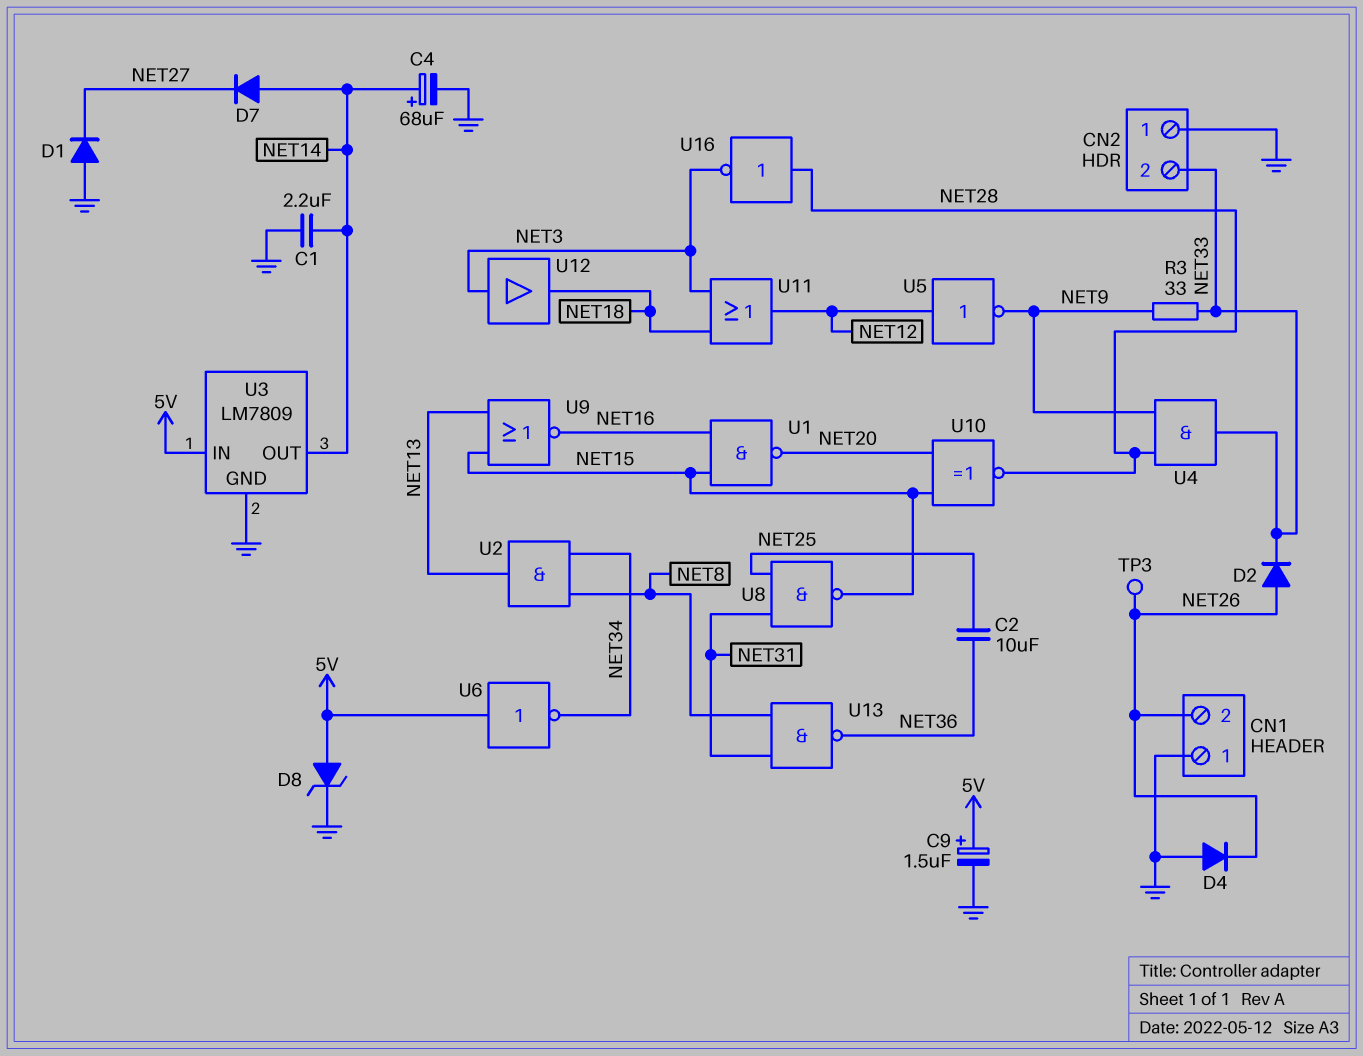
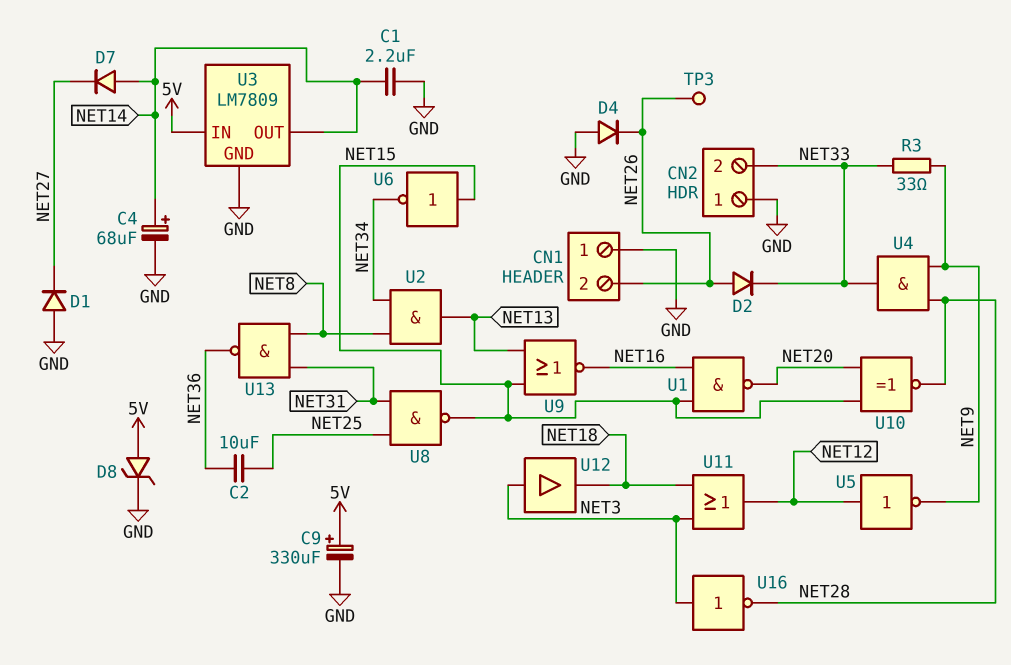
C9: 1.5uF (plus 5V, minus GND) -> 330uF (plus 5V, minus GND)
U6: NOT (in 5V, out NET34) -> NOT (in NET15, out NET34)
U16: NOT (in NET28, out NET3) -> NOT (in NET3, out NET28)

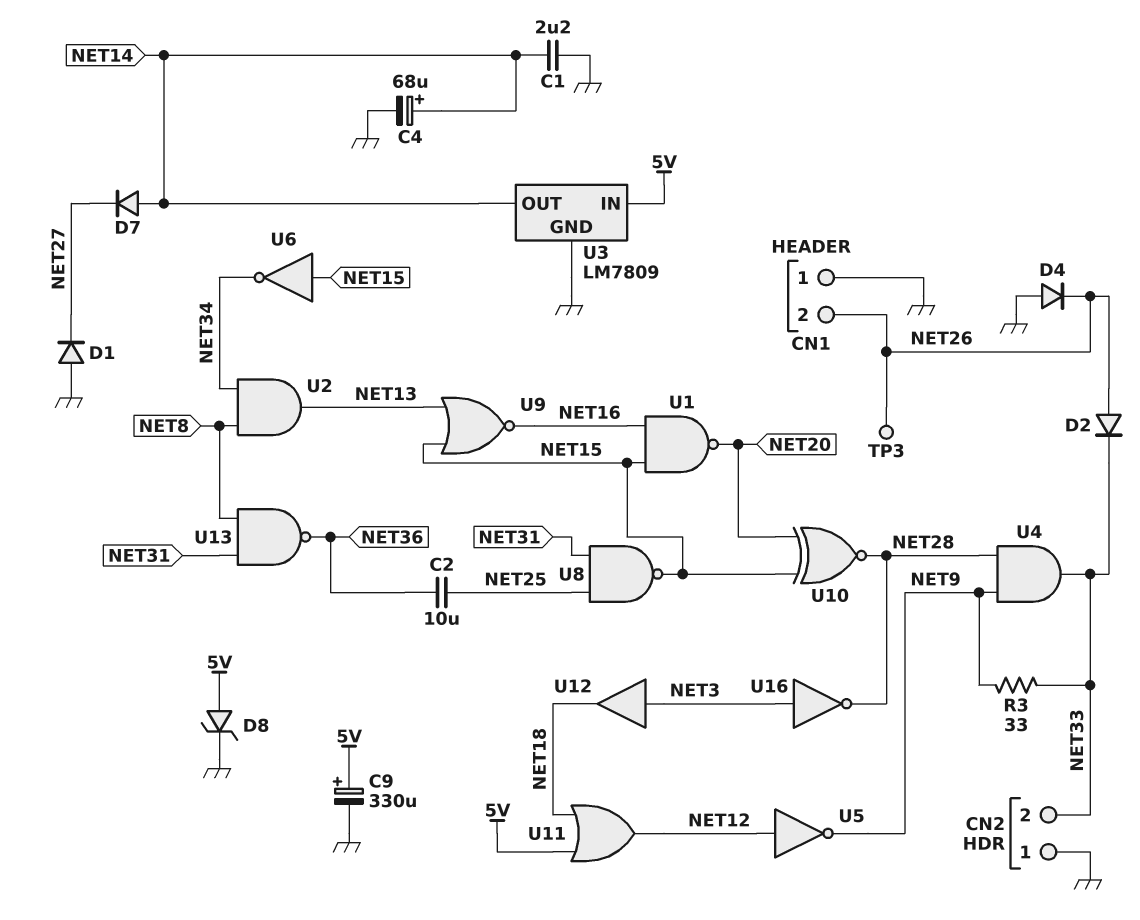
U11: OR (in NET3, in NET18, out NET12) -> OR (in 5V, in NET18, out NET12)

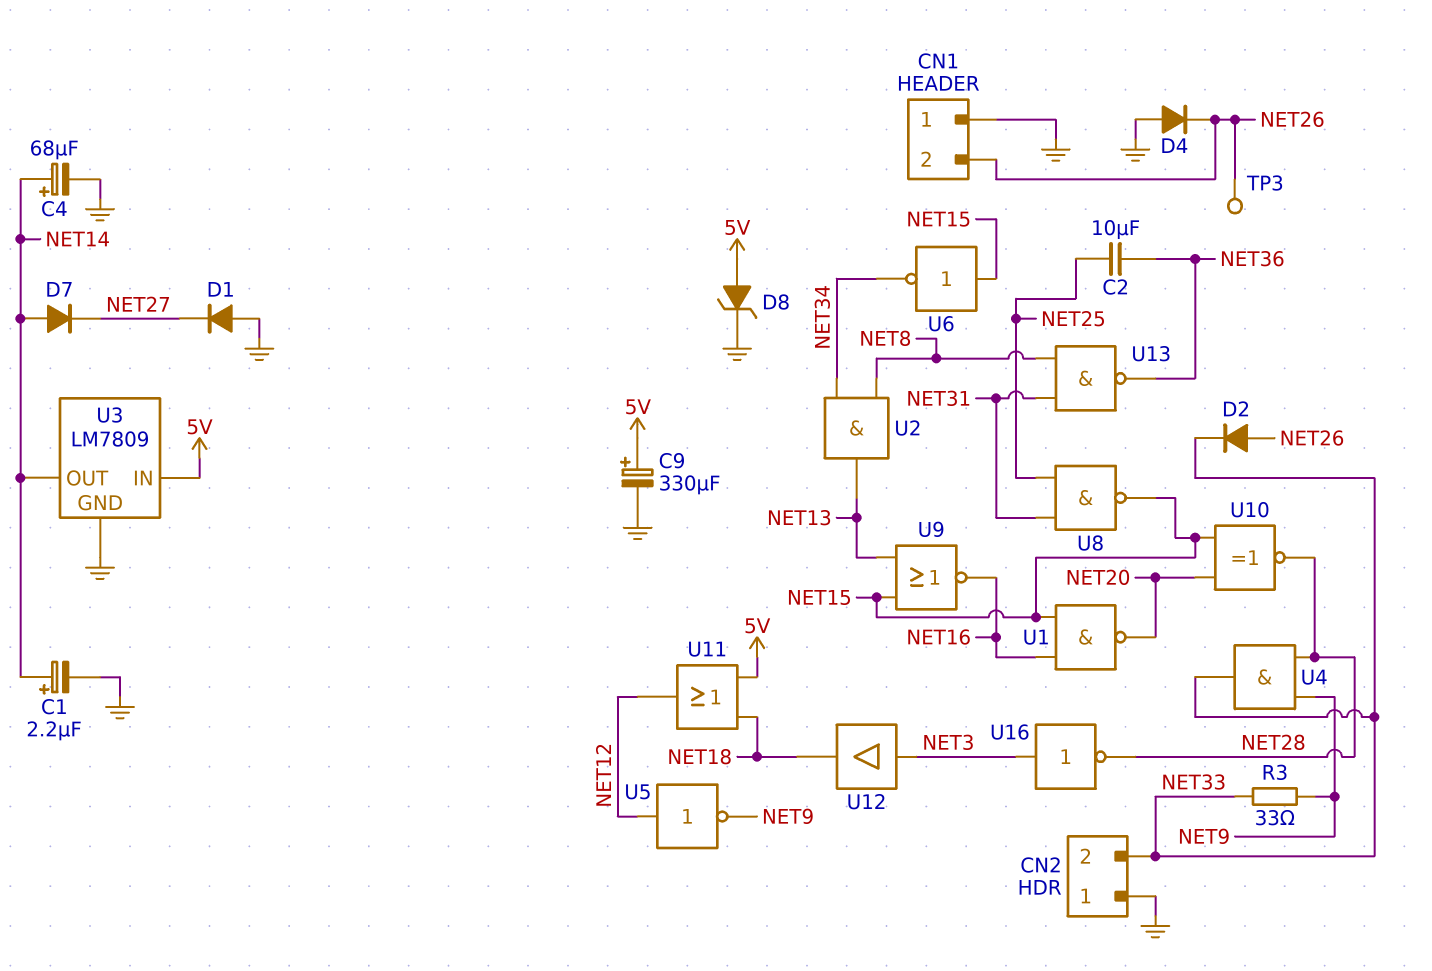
C1: 2.2uF (GND, NET14) -> 2.2uF (plus NET14, minus GND)

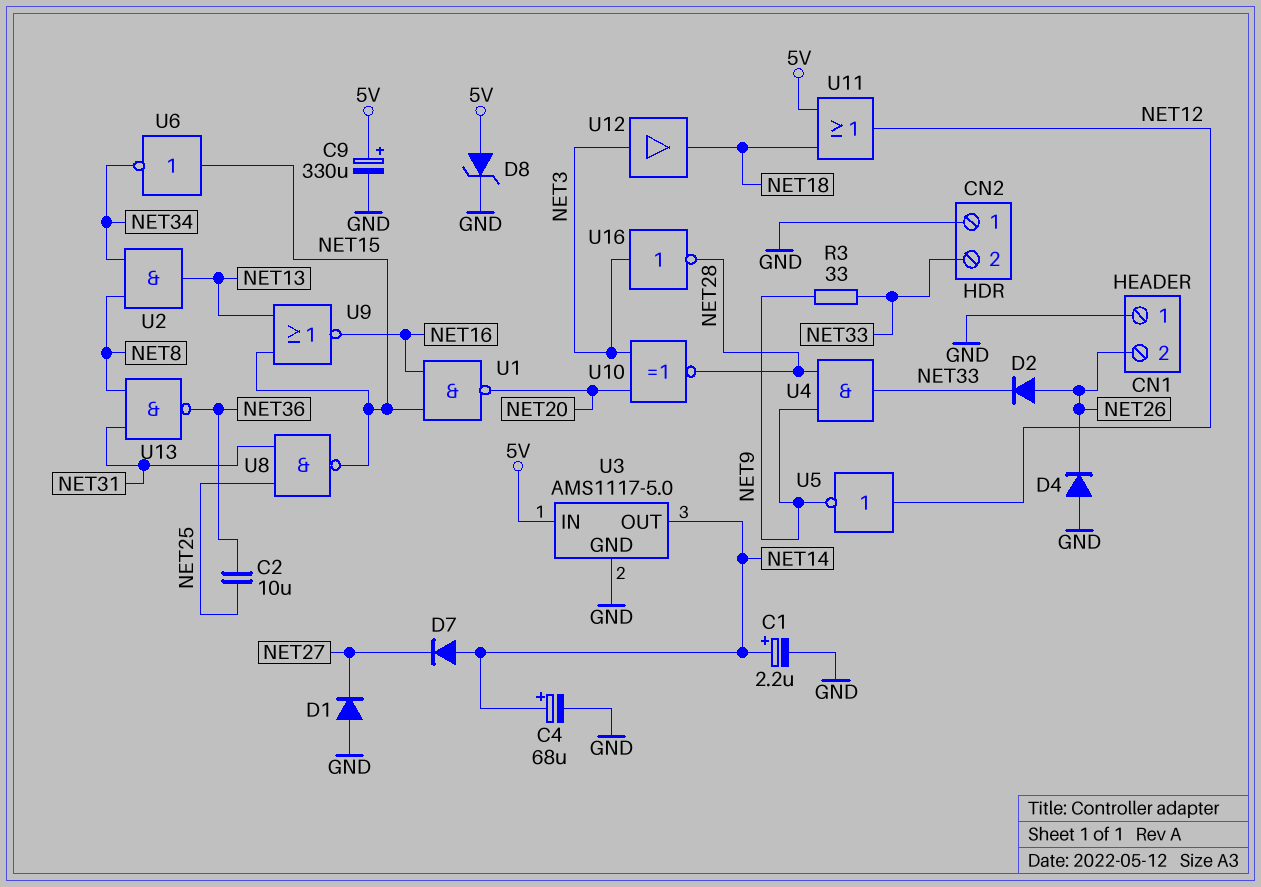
TP3: test point (NET26) -> none
U3: LM7809 -> AMS1117-5.0
U10: XNOR (in NET15, in NET20, out NET28) -> XNOR (in NET3, in NET20, out NET28)

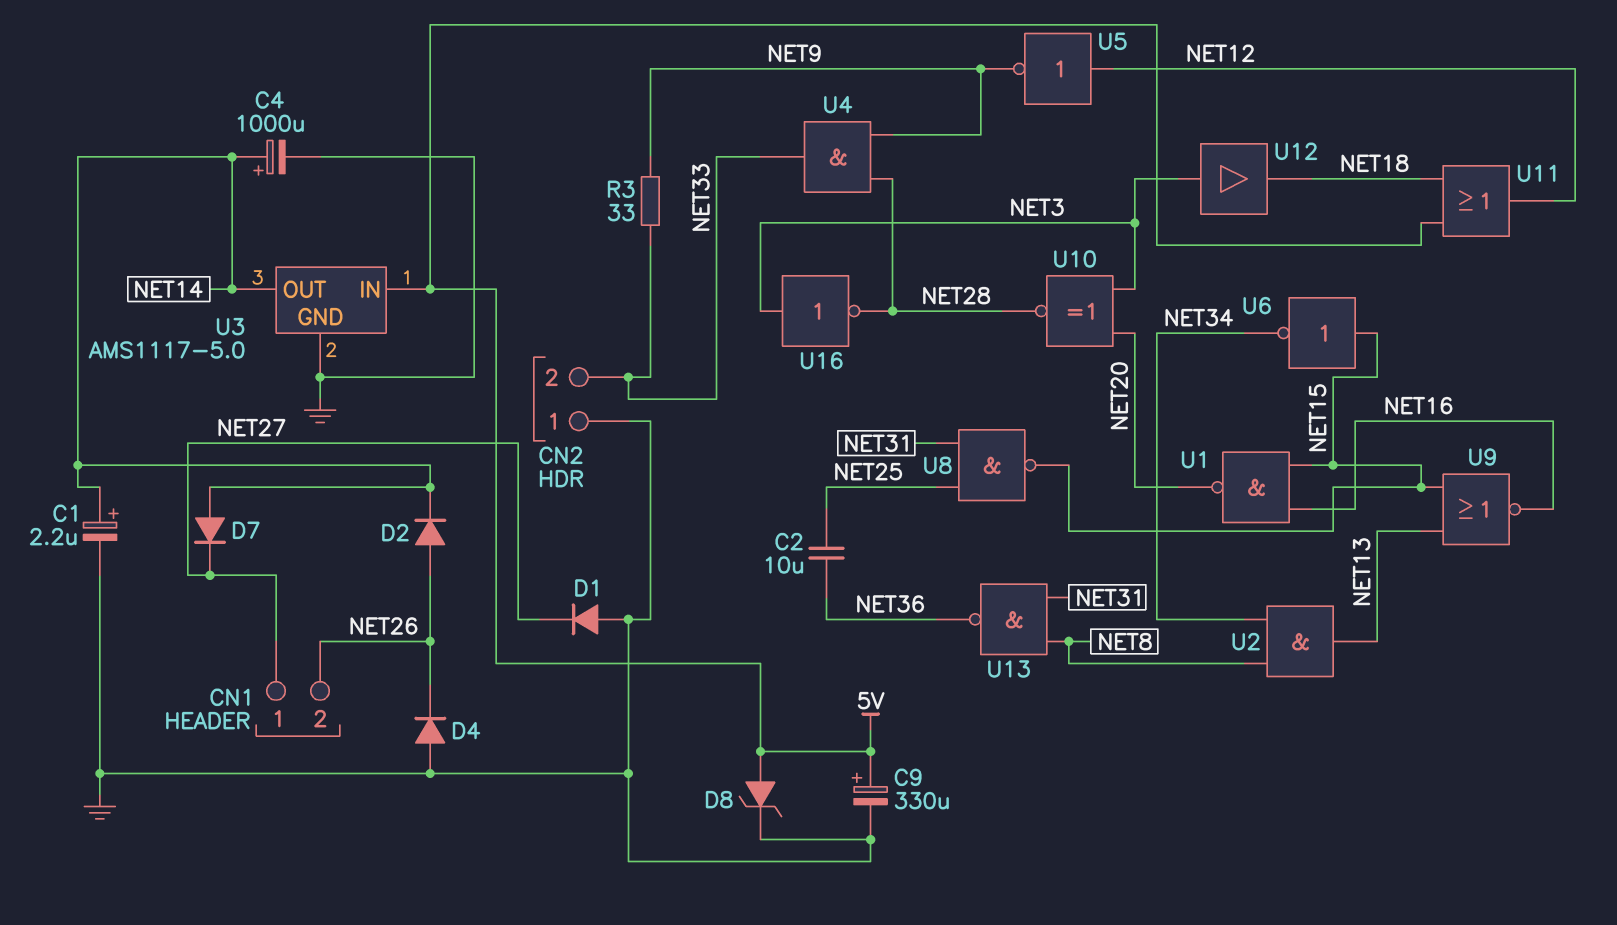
C4: 68uF (plus NET14, minus GND) -> 1000uF (plus NET14, minus GND)
CN1 pin 1: GND -> NET27
D2: diode (A NET26, K NET33) -> diode (A NET26, K NET14)

